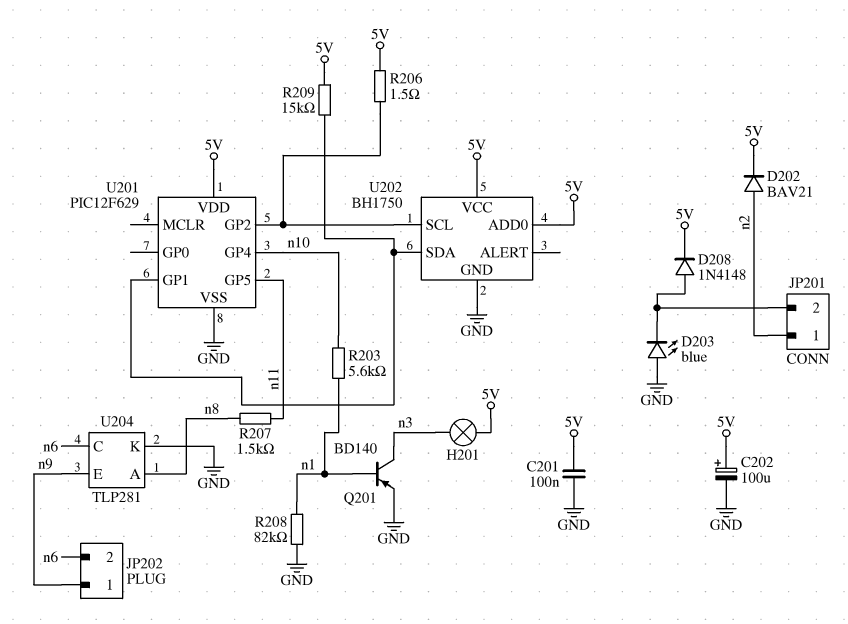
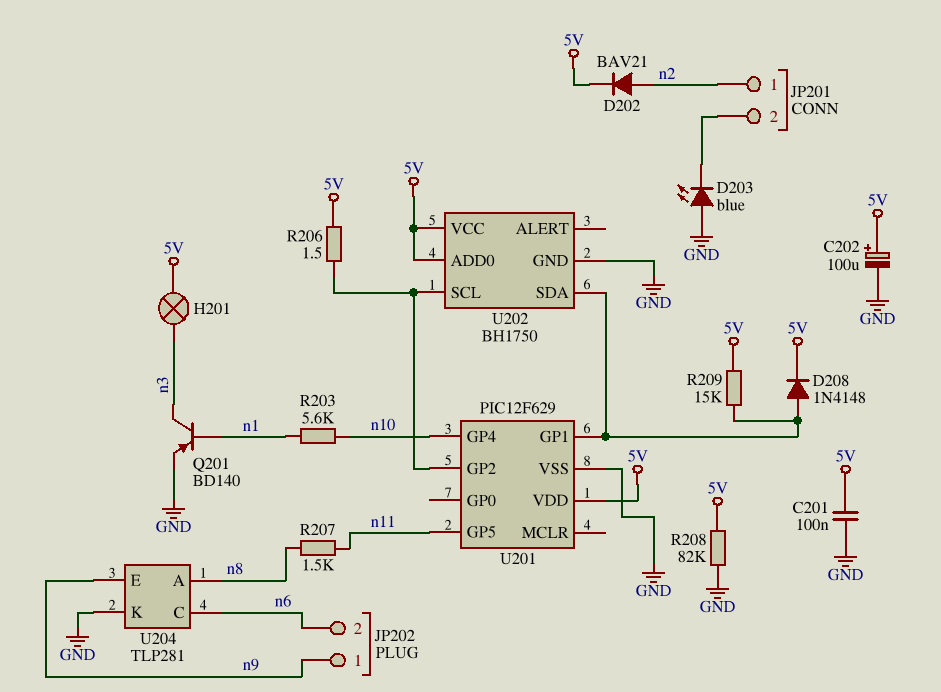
D208: diode 1N4148 (A JP201/2, K 5V) -> diode 1N4148 (A U201/GP1, K 5V)
R208: 82k (GND, n1) -> 82k (5V, GND)

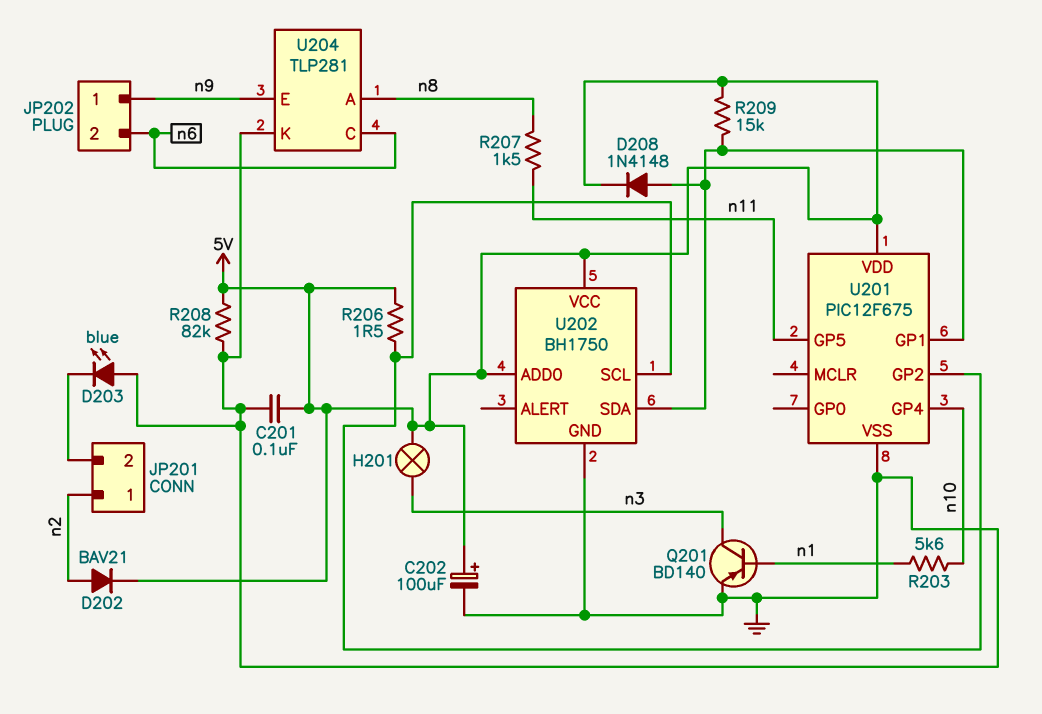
U201: PIC12F629 -> PIC12F675

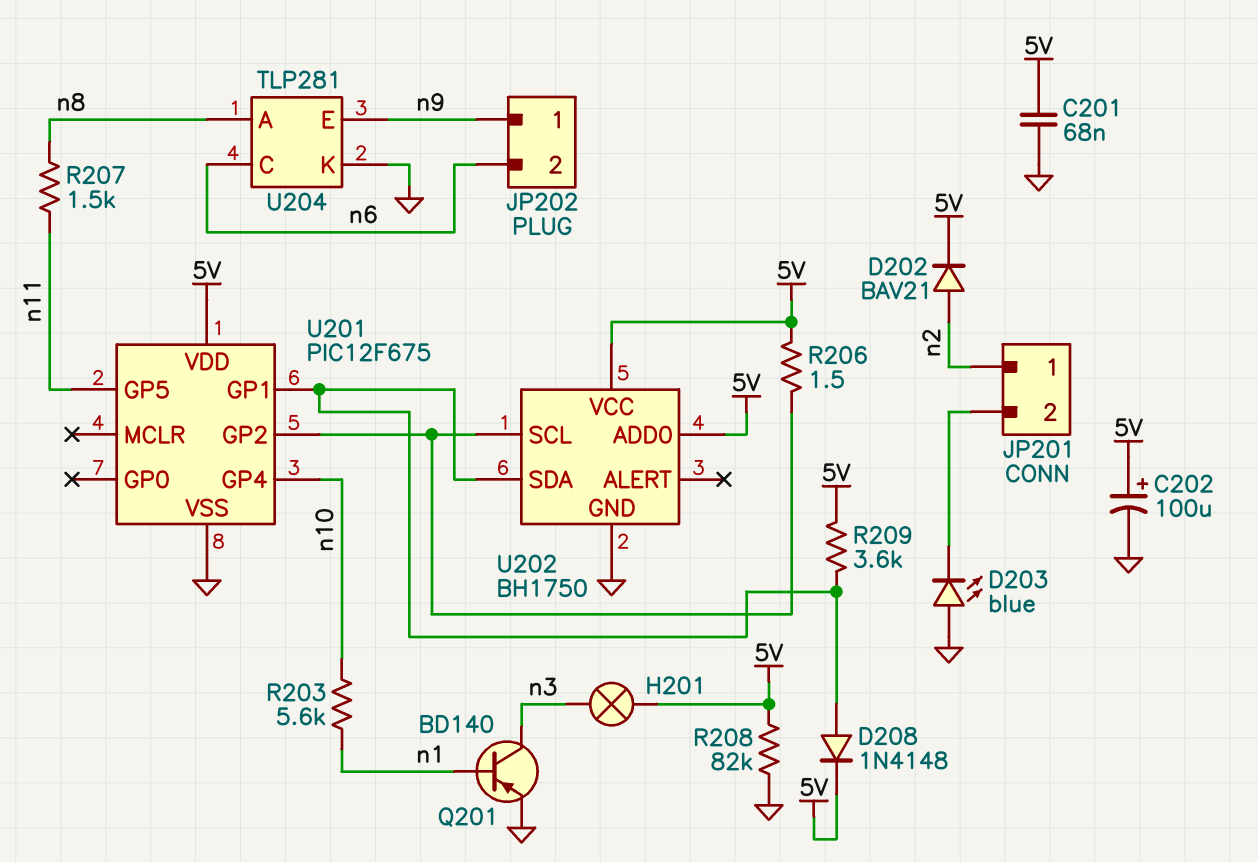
C201: 100nF (5V, GND) -> 68nF (5V, GND)
R209: 15k (5V, U201/GP1) -> 3.6k (5V, U201/GP1)

